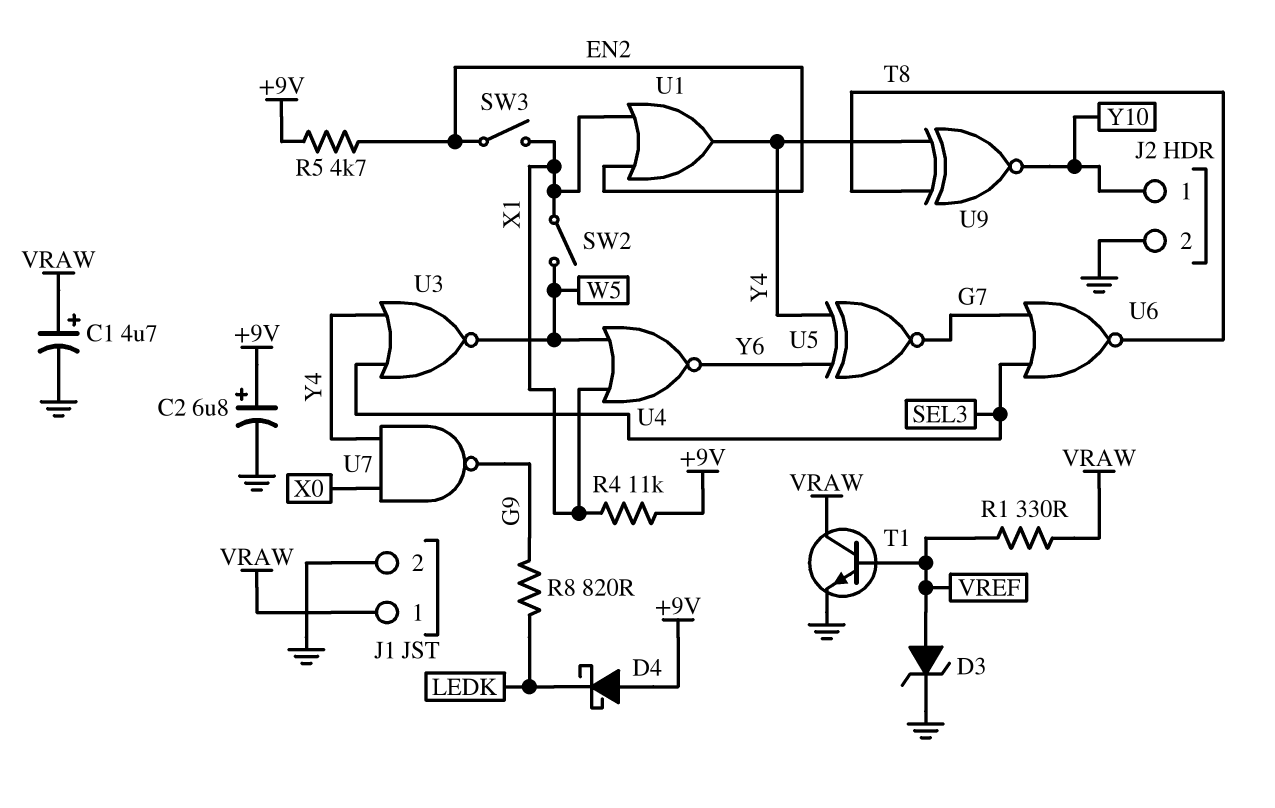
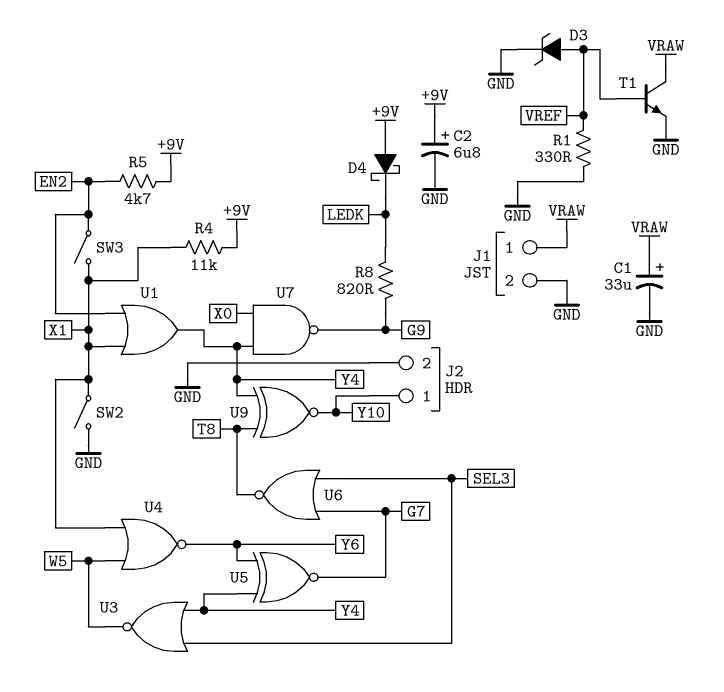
C1: 4.7uF (plus VRAW, minus GND) -> 33uF (plus VRAW, minus GND)
R1: 330 (VRAW, VREF) -> 330 (GND, VREF)
SW2: switch (W5, X1) -> switch (GND, X1)

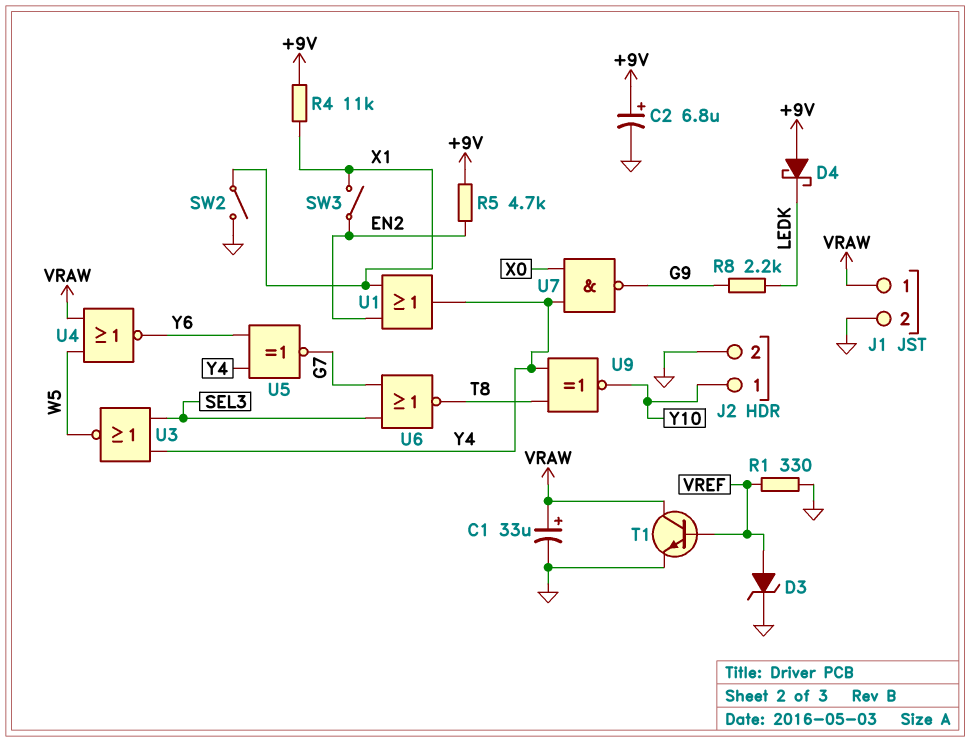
R8: 820 (G9, LEDK) -> 2.2k (G9, LEDK)
U4: NOR (in W5, in X1, out Y6) -> NOR (in VRAW, in W5, out Y6)

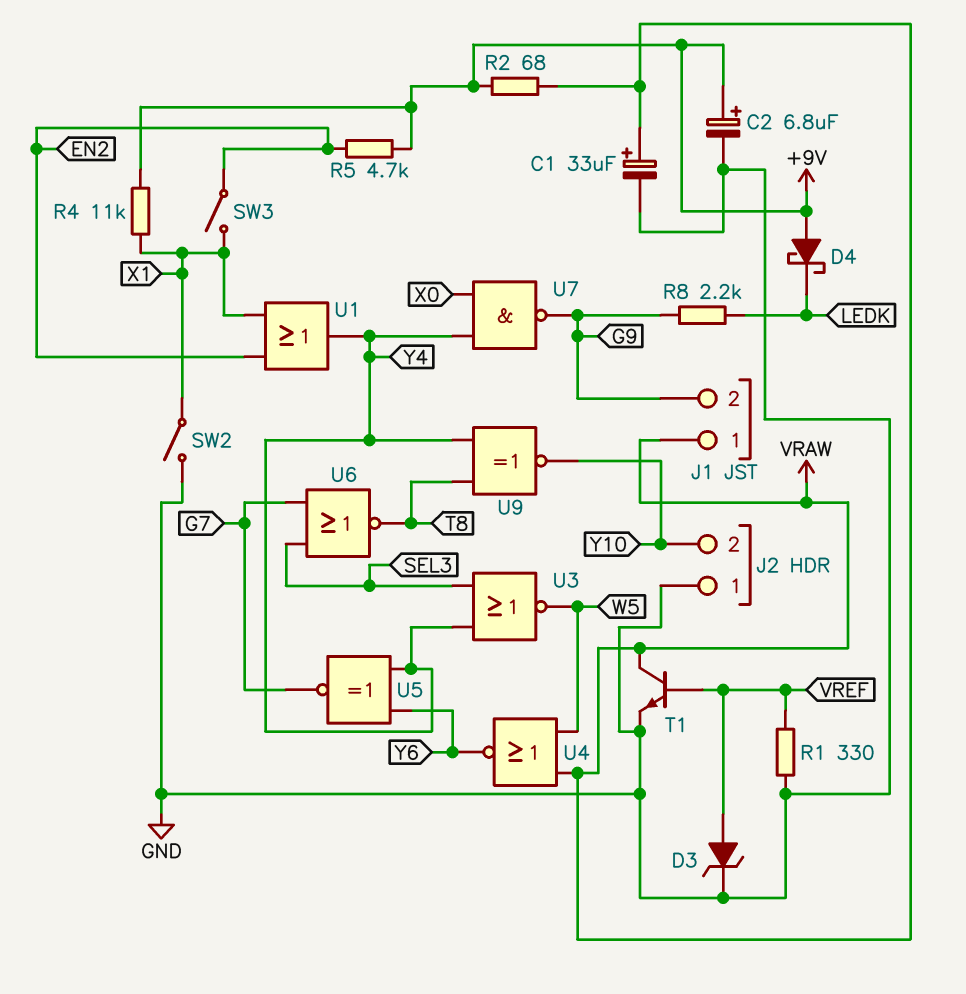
J1 pin 2: GND -> G9
J2 pin 1: Y10 -> GND
J2 pin 2: GND -> Y10
R2: none -> 68 (+9V, VRAW)

